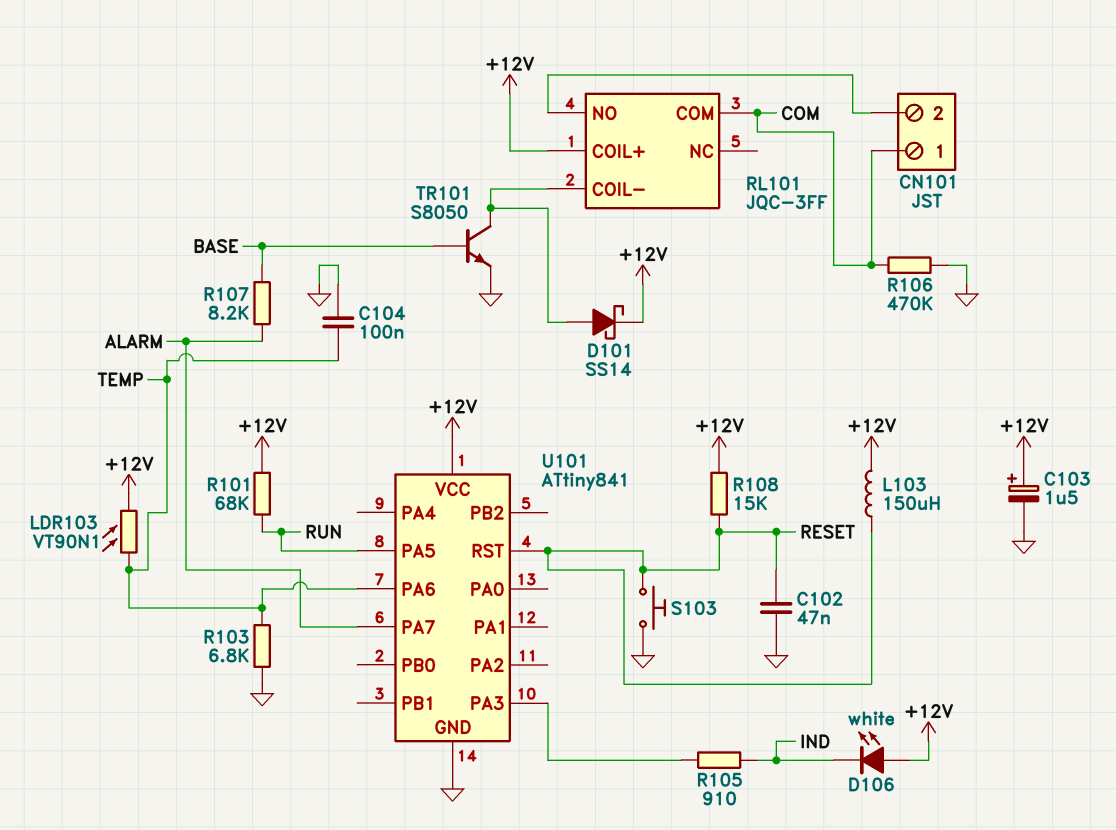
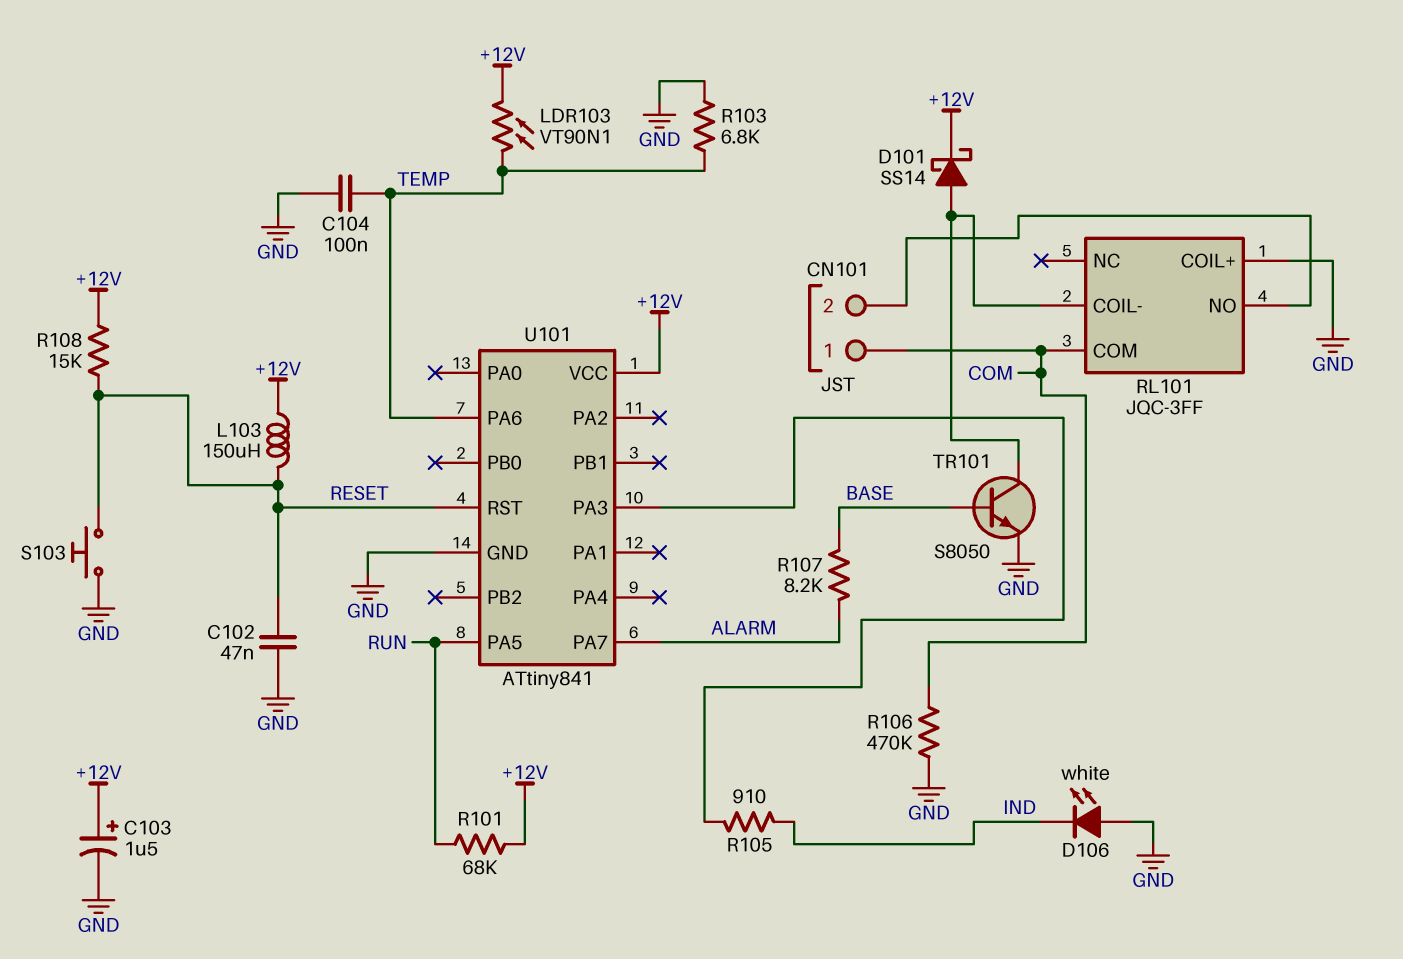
D106: LED white (A +12V, K IND) -> LED white (A GND, K IND)
RL101 pin COIL+: +12V -> GND

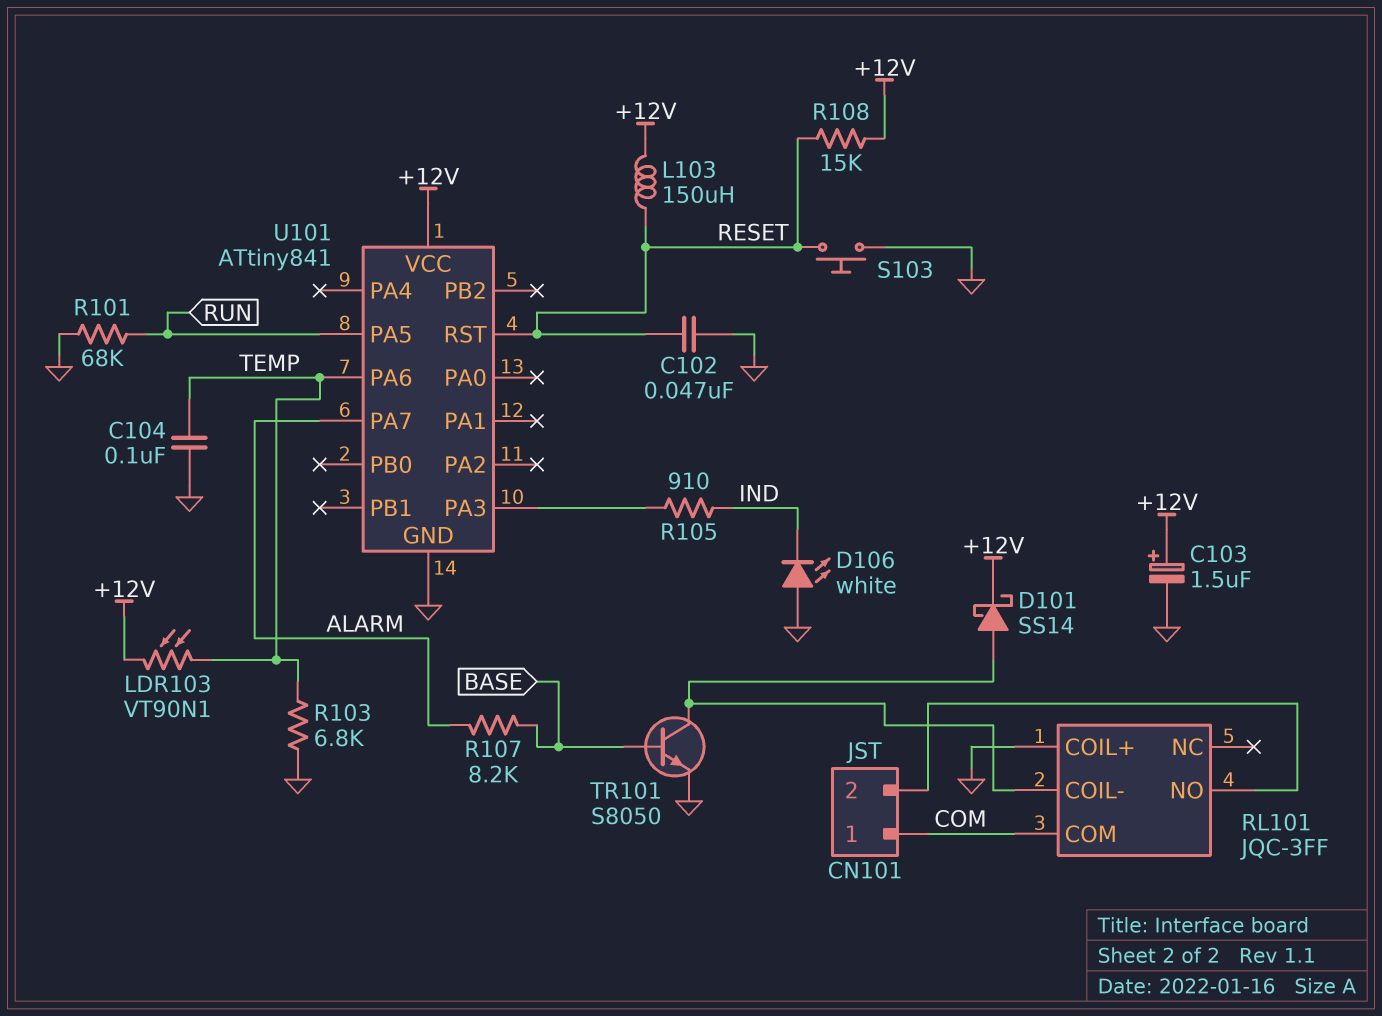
R101: 68k (+12V, RUN) -> 68k (GND, RUN)
R106: 470k (COM, GND) -> none

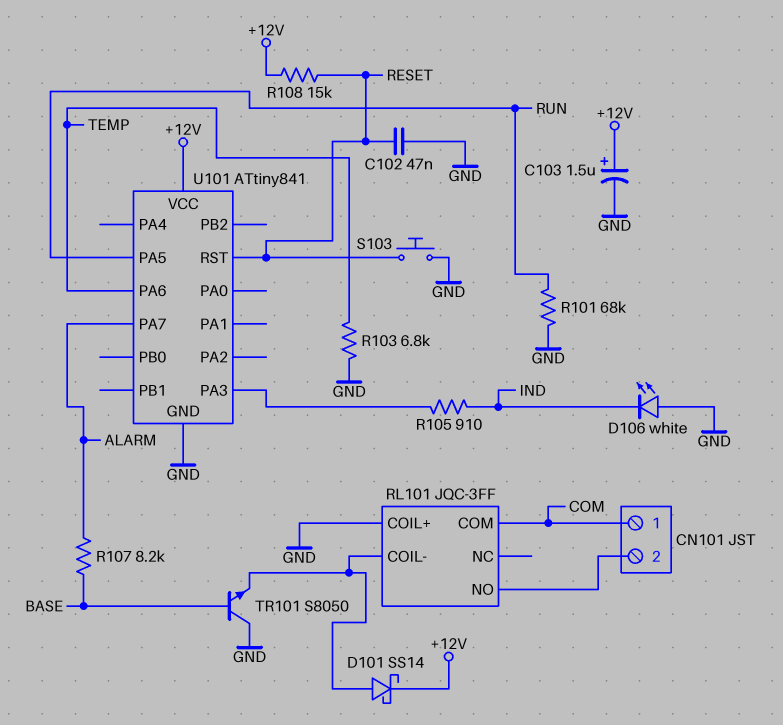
C104: 100nF (GND, TEMP) -> none
L103: 150uH (+12V, RESET) -> none
LDR103: VT90N1 (+12V, TEMP) -> none
TR101: NPN S8050 (B BASE, C RL101/COIL-, E GND) -> NPN S8050 (B BASE, C GND, E RL101/COIL-)

